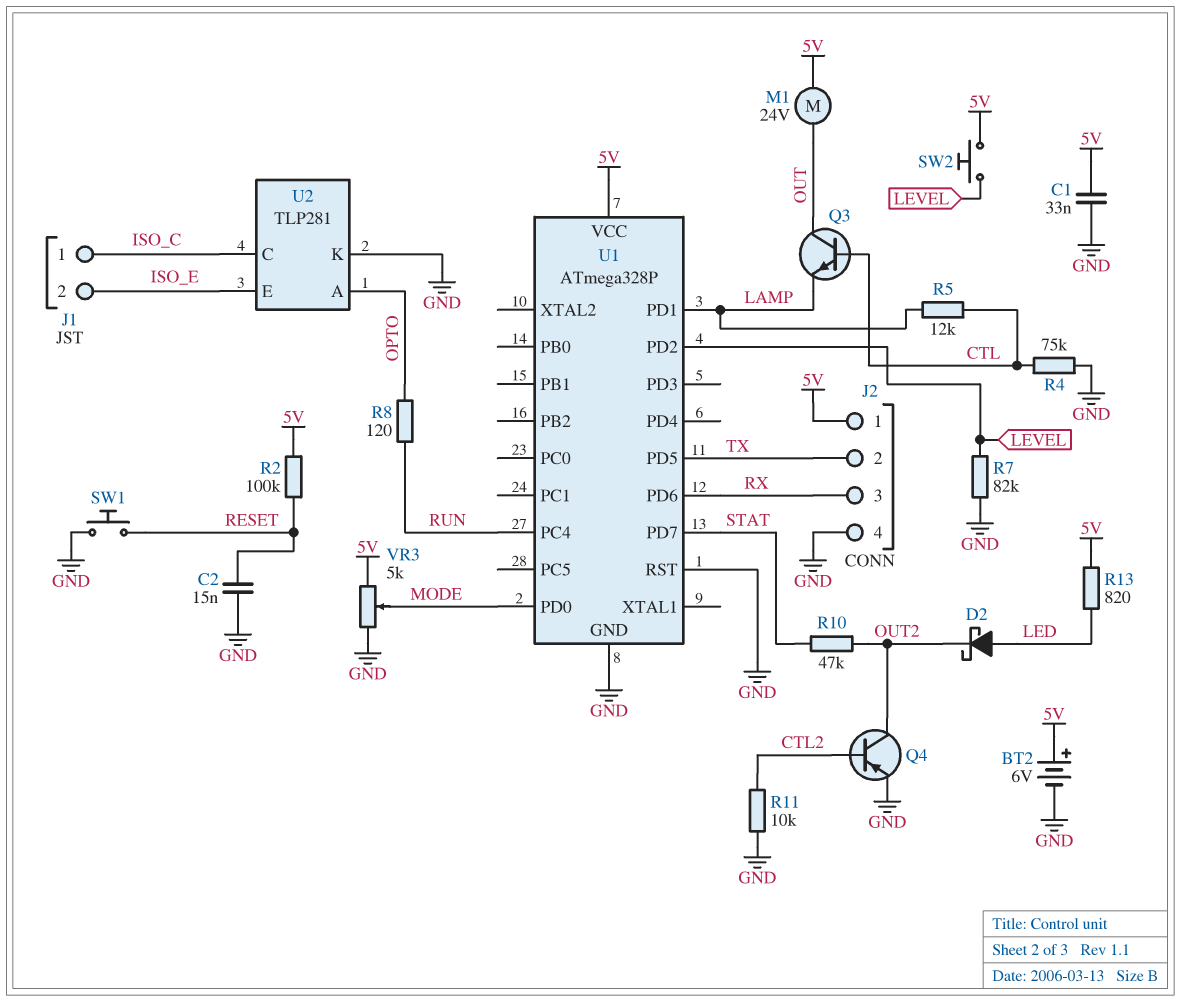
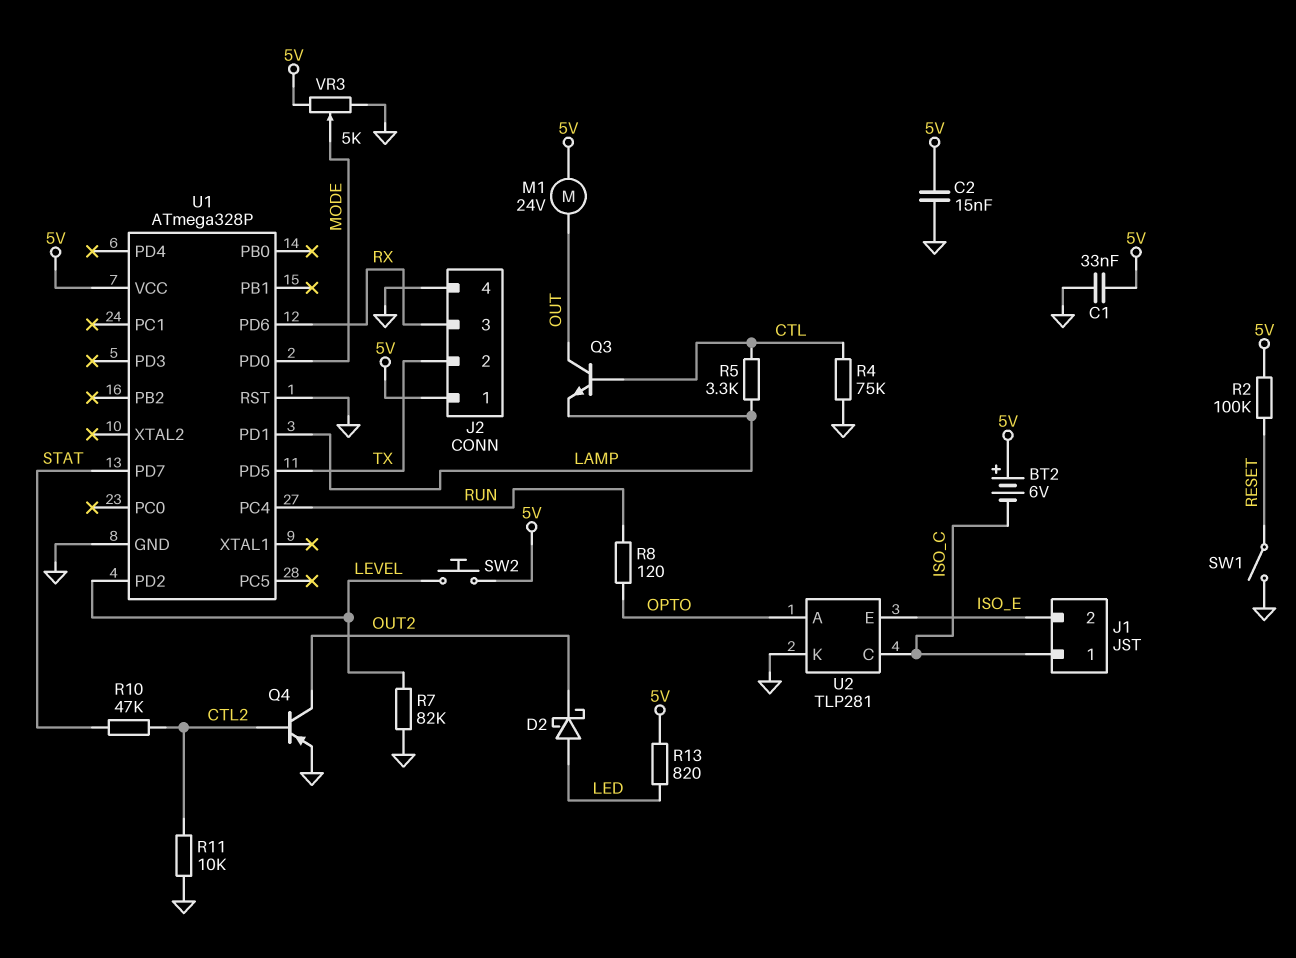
BT2: 6V (plus 5V, minus GND) -> 6V (plus 5V, minus ISO_C)
C2: 15nF (GND, RESET) -> 15nF (5V, GND)
R5: 12k (CTL, LAMP) -> 3.3k (CTL, LAMP)
R10: 47k (OUT2, STAT) -> 47k (CTL2, STAT)
SW1: button (GND, RESET) -> switch (GND, RESET)

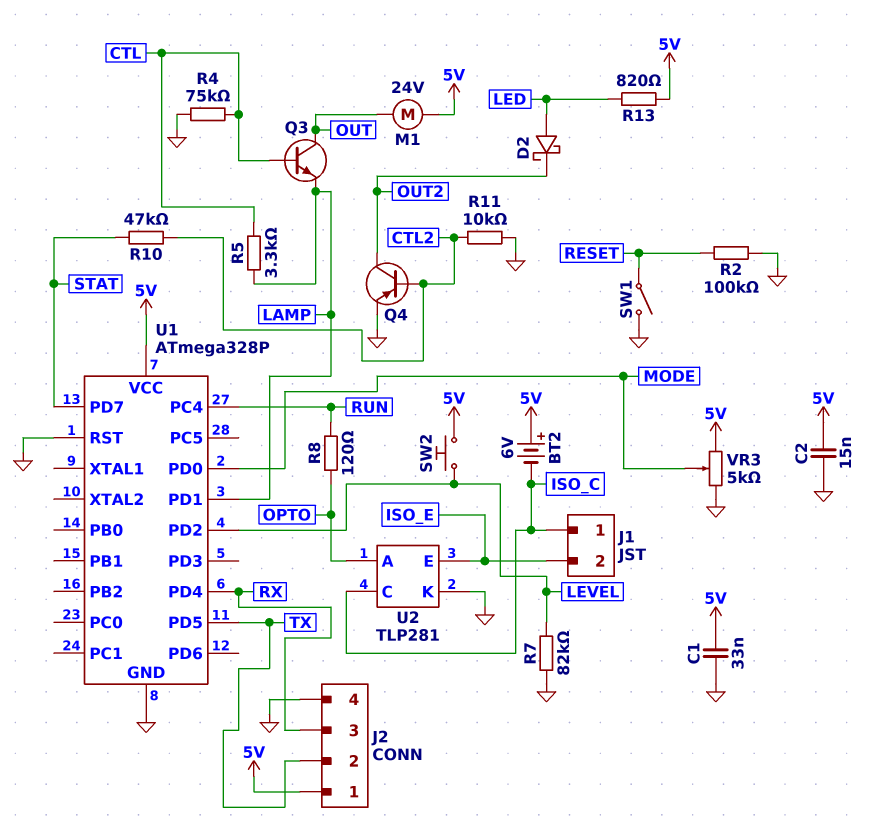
R2: 100k (5V, RESET) -> 100k (GND, RESET)
U1 pin PD4: none -> RX
U1 pin PD6: RX -> none

